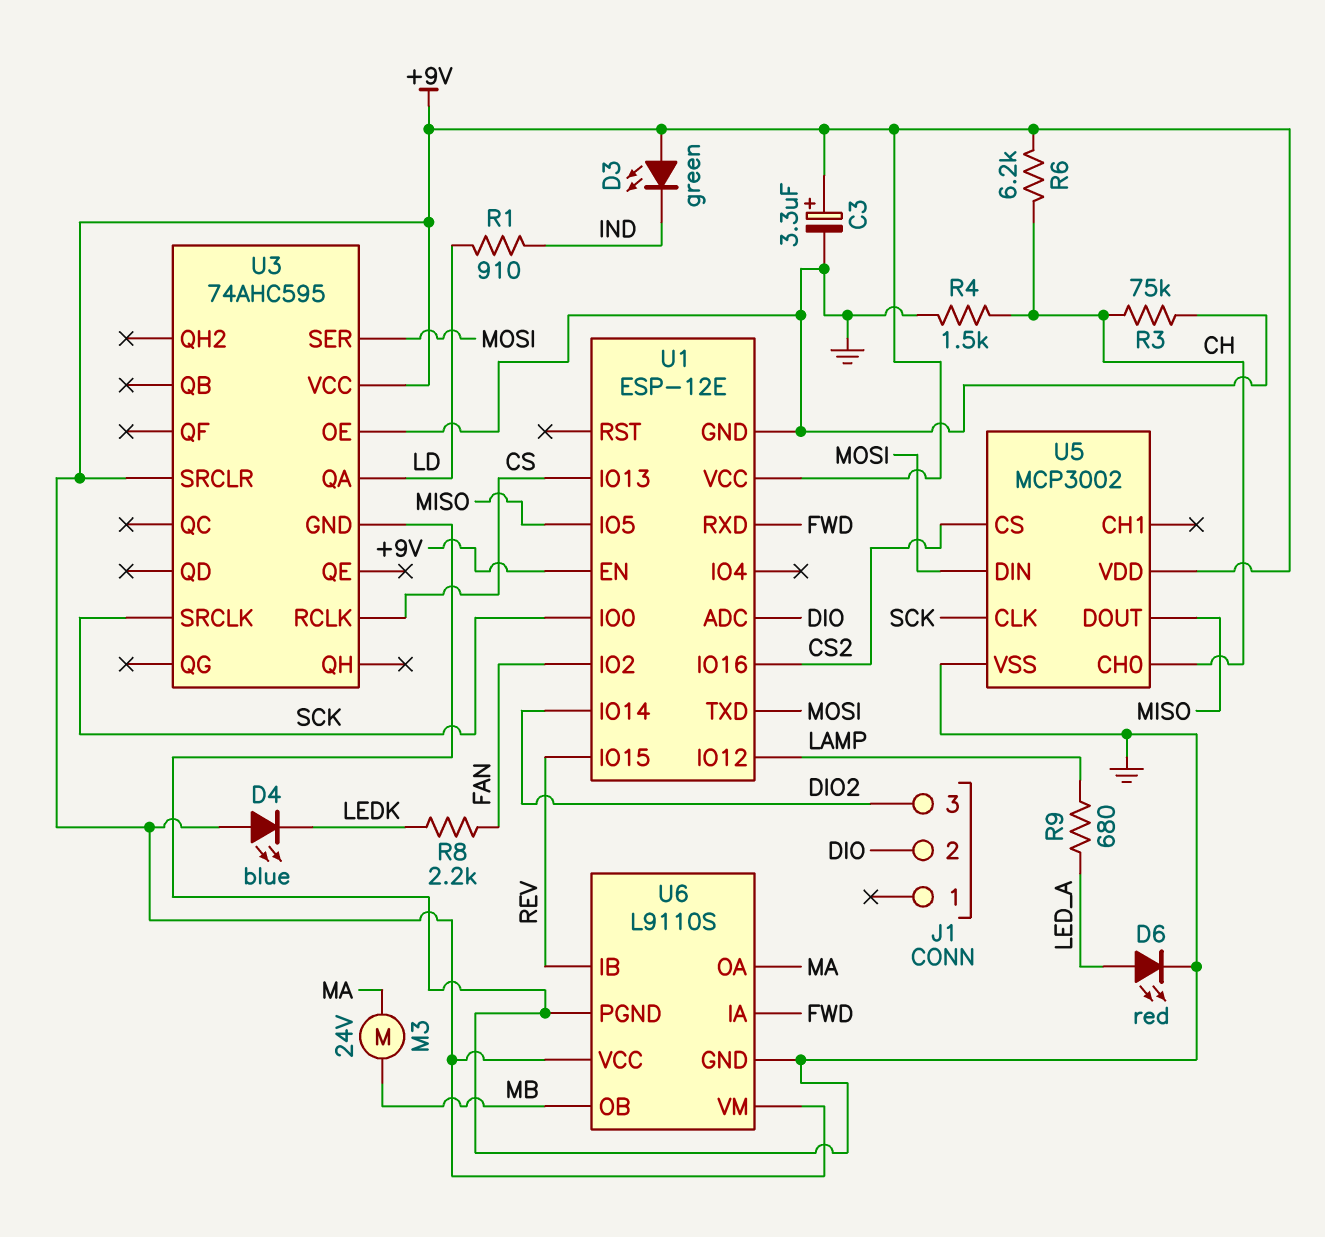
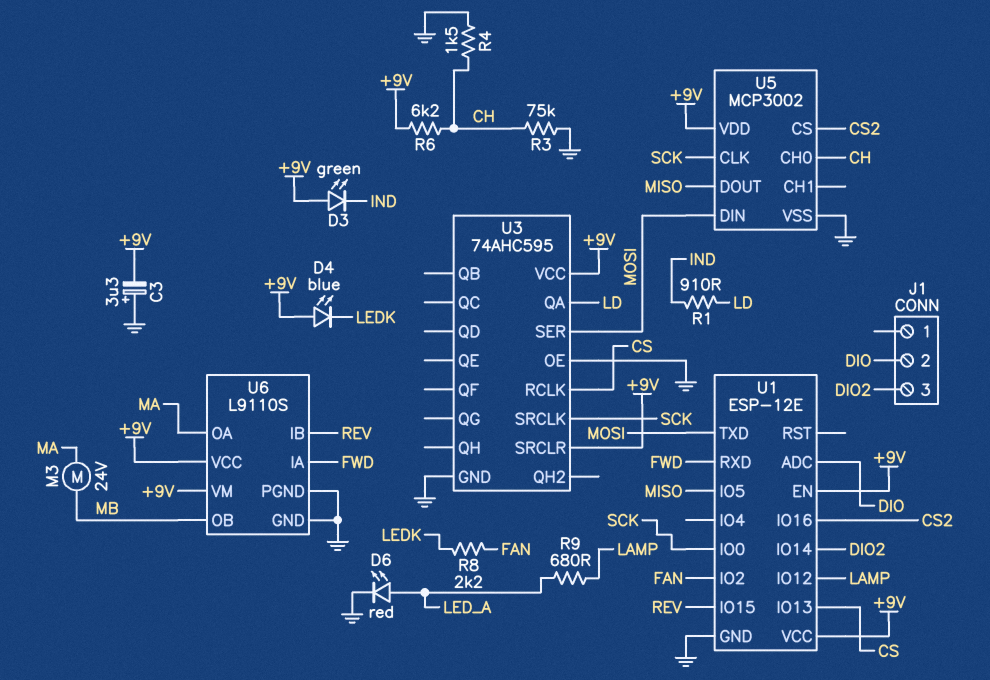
C3: 3.3uF (plus +9V, minus GND) -> 3.3uF (plus GND, minus +9V)

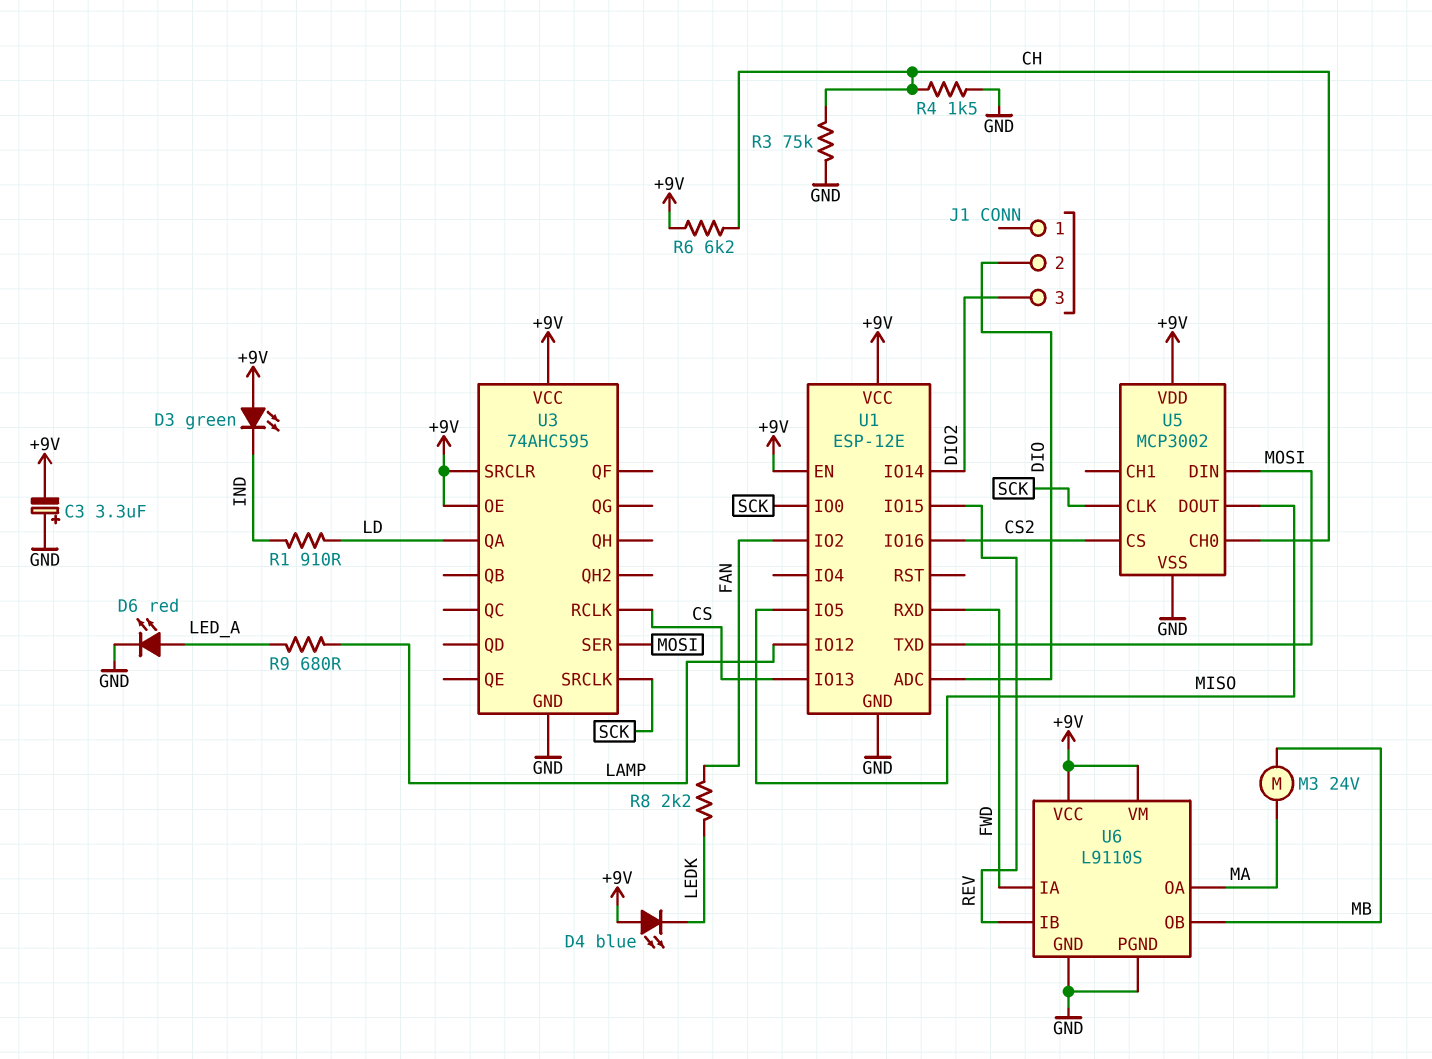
U3 pin OE: GND -> +9V

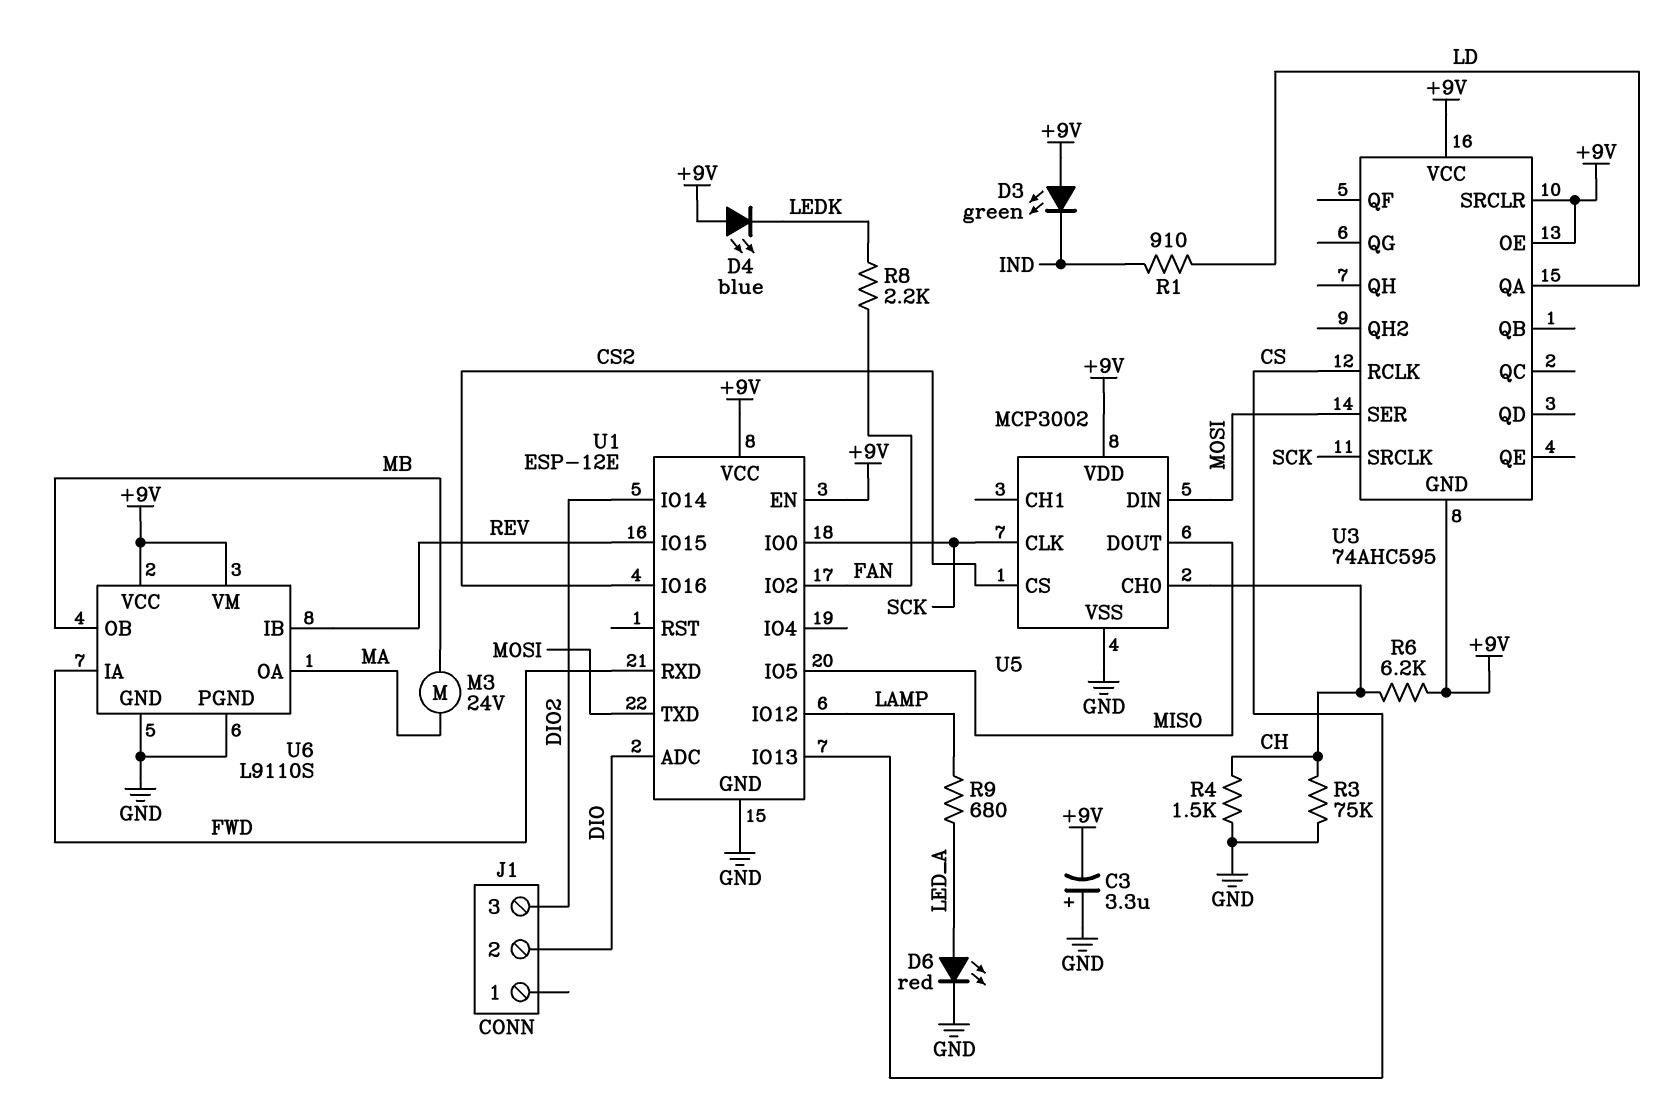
U3 pin GND: GND -> +9V

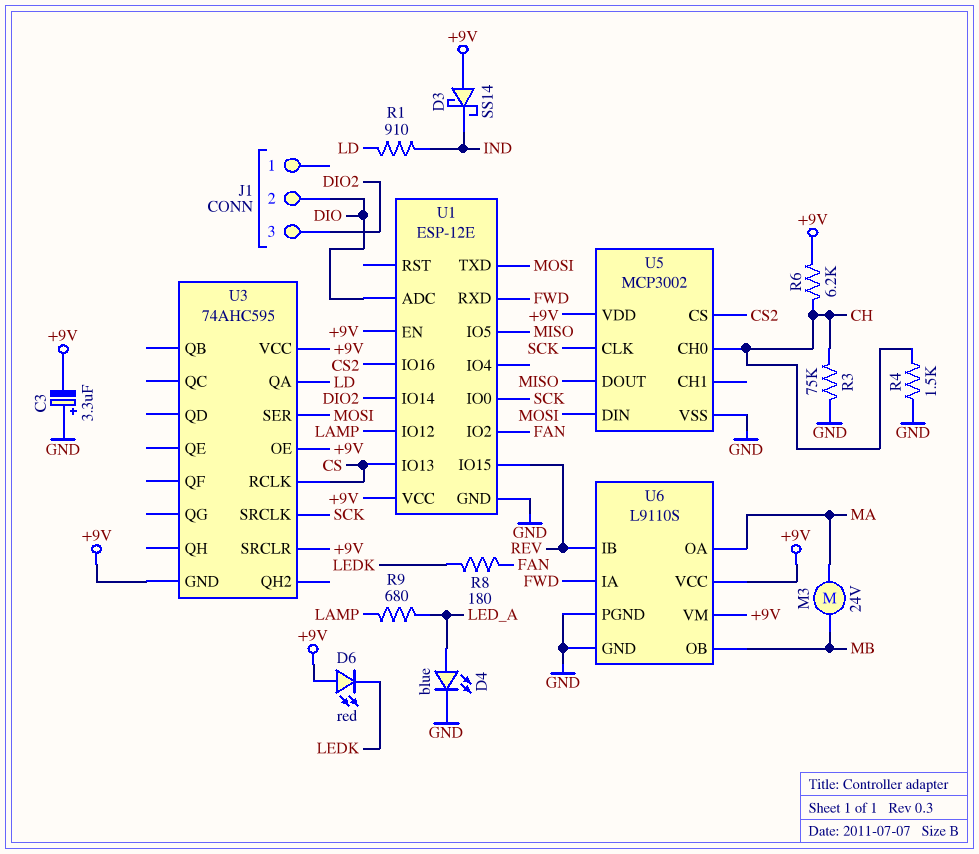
D3: LED green (A +9V, K IND) -> schottky SS14 (A +9V, K IND)
D4: LED blue (A +9V, K LEDK) -> LED blue (A LED_A, K GND)
D6: LED red (A LED_A, K GND) -> LED red (A +9V, K LEDK)
R8: 2.2k (FAN, LEDK) -> 180 (FAN, LEDK)

